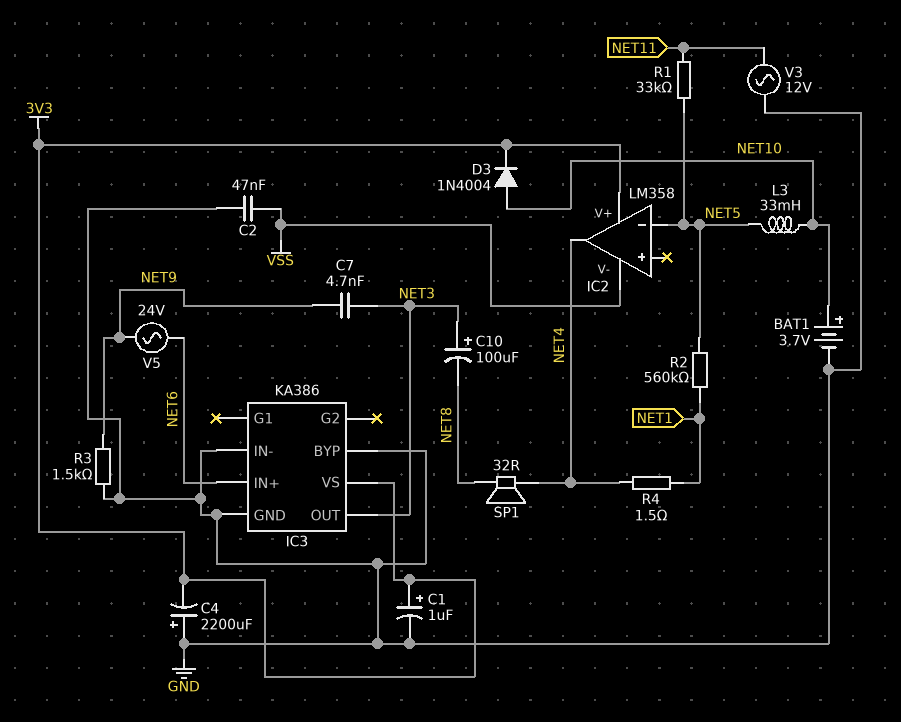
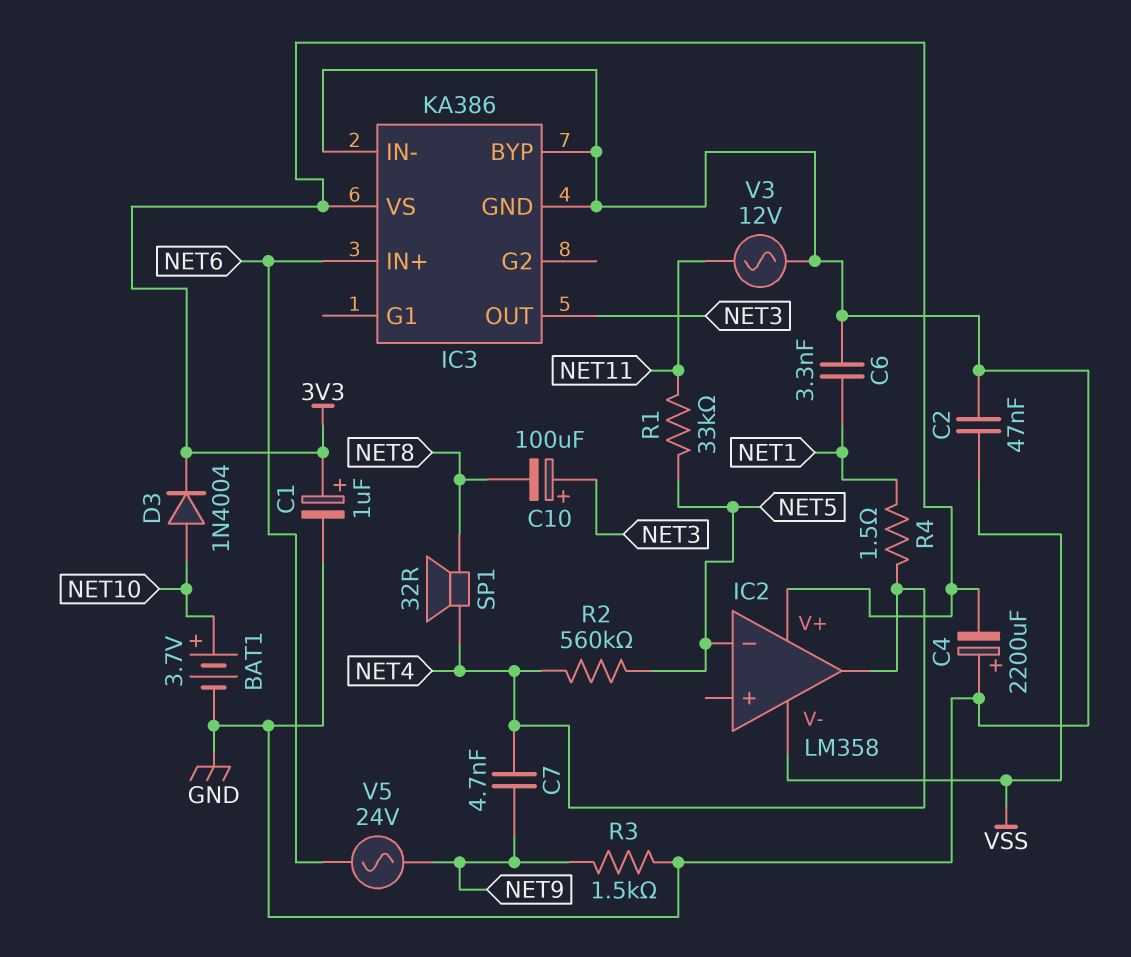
C6: none -> 3.3nF (GND, NET1)
C7: 4.7nF (NET3, NET9) -> 4.7nF (NET4, NET9)
L3: 33mH (NET5, NET10) -> none
R2: 560k (NET1, NET5) -> 560k (NET4, NET5)

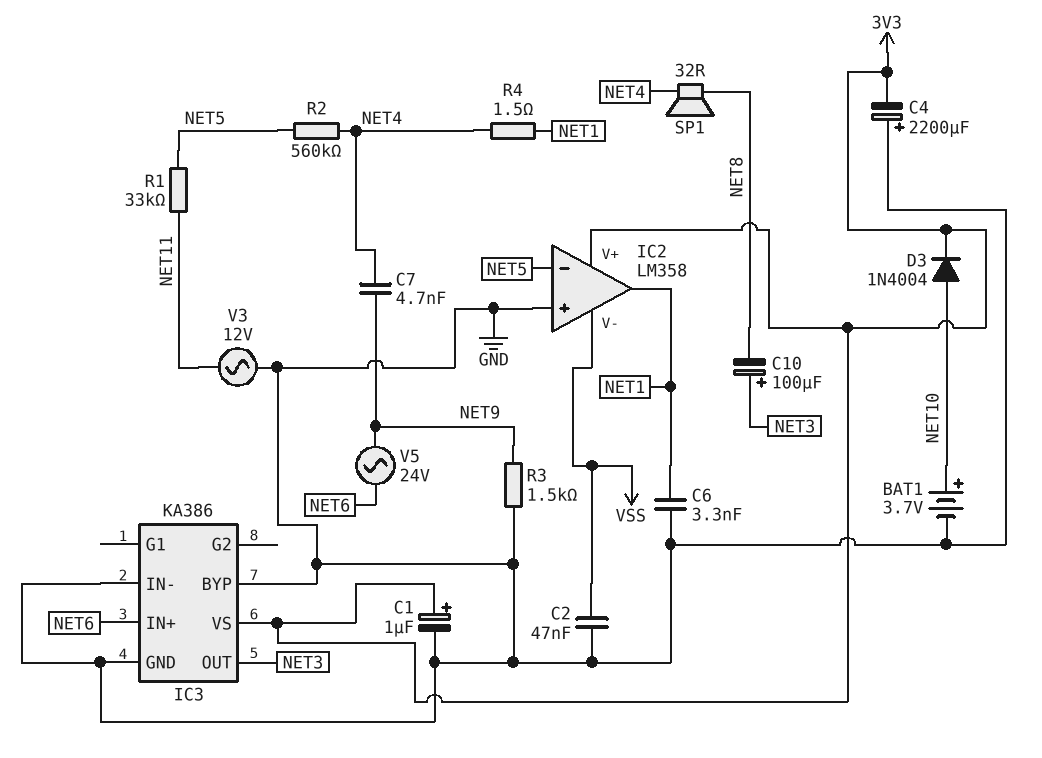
IC2 pin in+: none -> GND
IC2 pin out: NET4 -> NET1

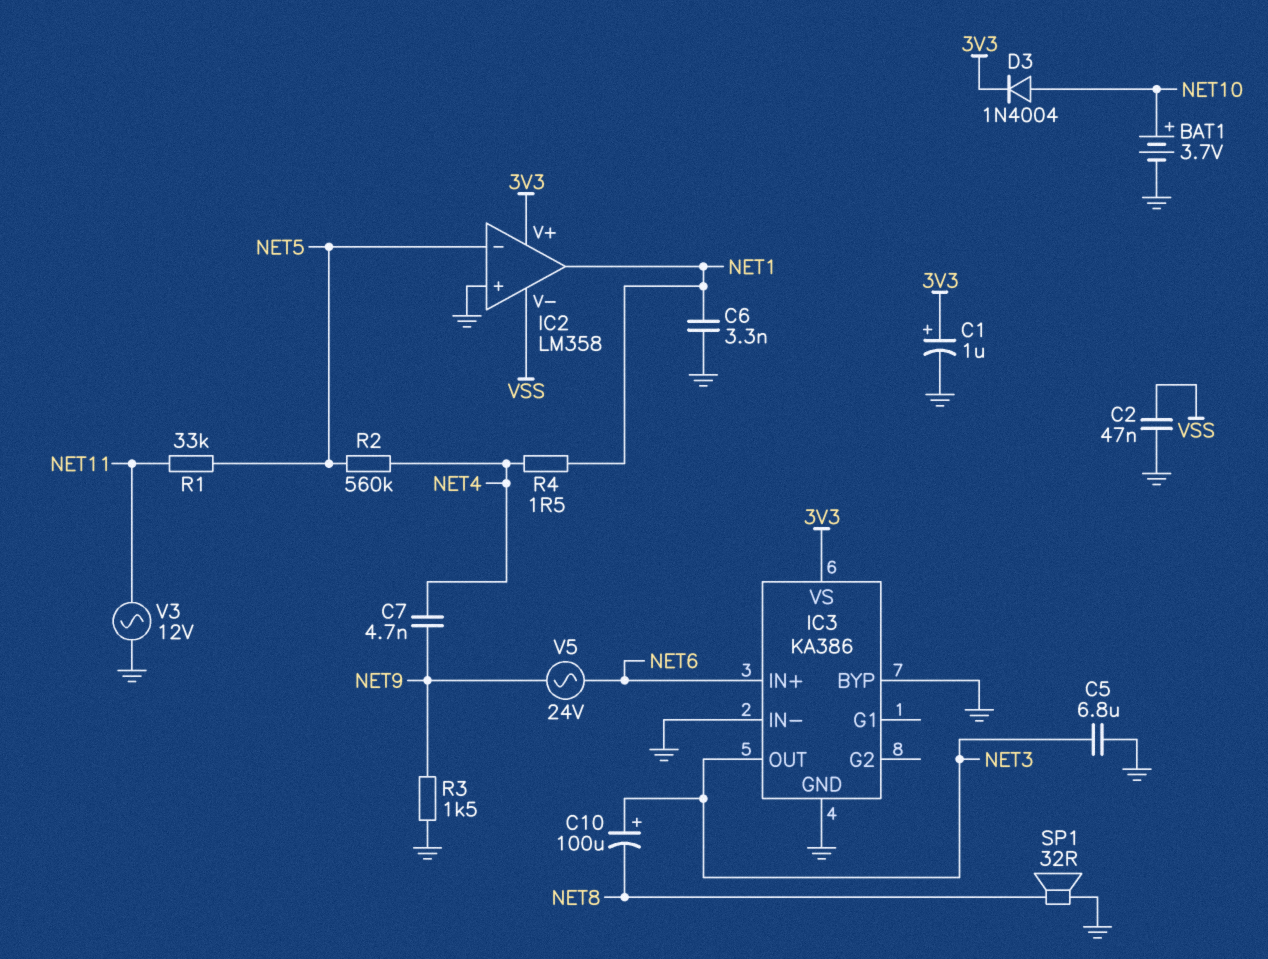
C4: 2200uF (plus GND, minus 3V3) -> none
C5: none -> 6.8uF (GND, NET3)
SP1: speaker 32R (NET4, NET8) -> speaker 32R (GND, NET8)

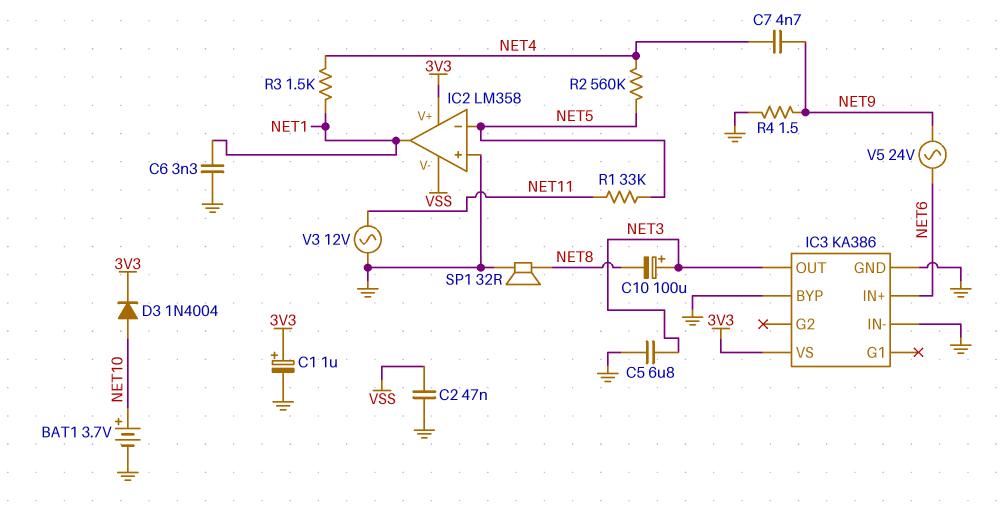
R3: 1.5k (GND, NET9) -> 1.5k (NET1, NET4)
R4: 1.5 (NET1, NET4) -> 1.5 (GND, NET9)

